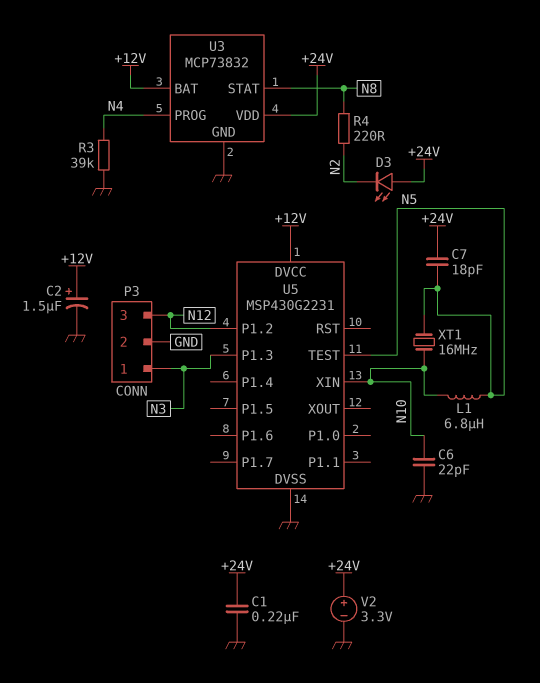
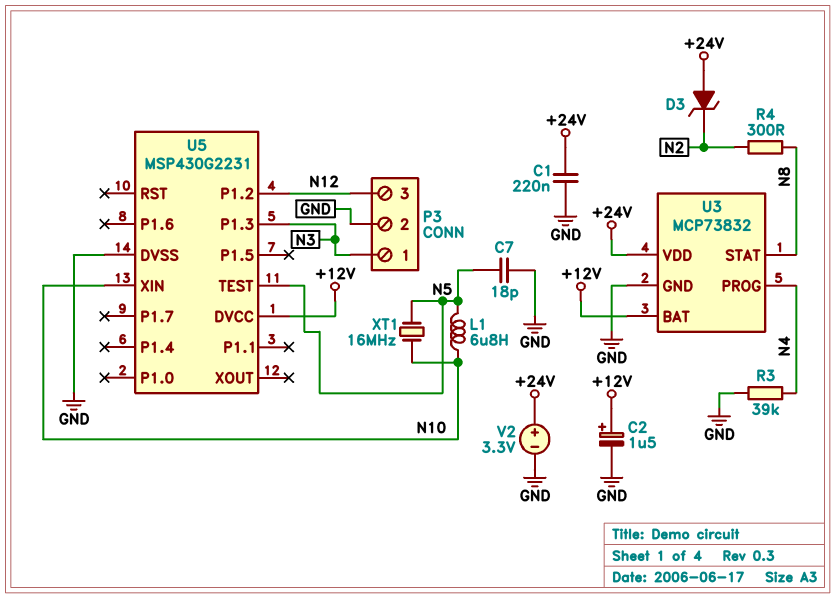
C6: 22pF (GND, N10) -> none
C7: 18pF (+24V, N5) -> 18pF (GND, N5)
D3: LED (A +24V, K N2) -> zener (A +24V, K N2)
R4: 220 (N2, N8) -> 300 (N2, N8)

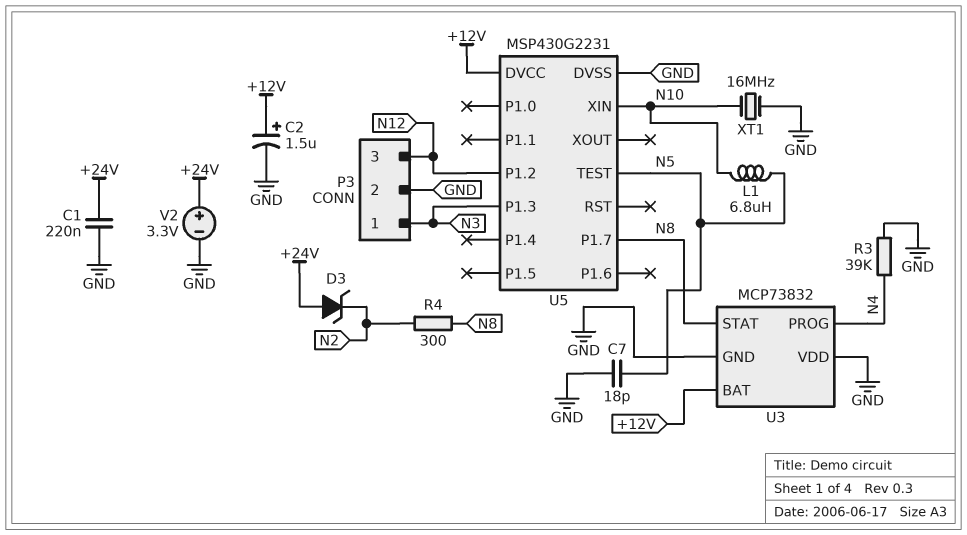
U3 pin VDD: +24V -> GND
U5 pin P1.7: none -> N8
XT1: 16MHz (N5, N10) -> 16MHz (GND, N10)

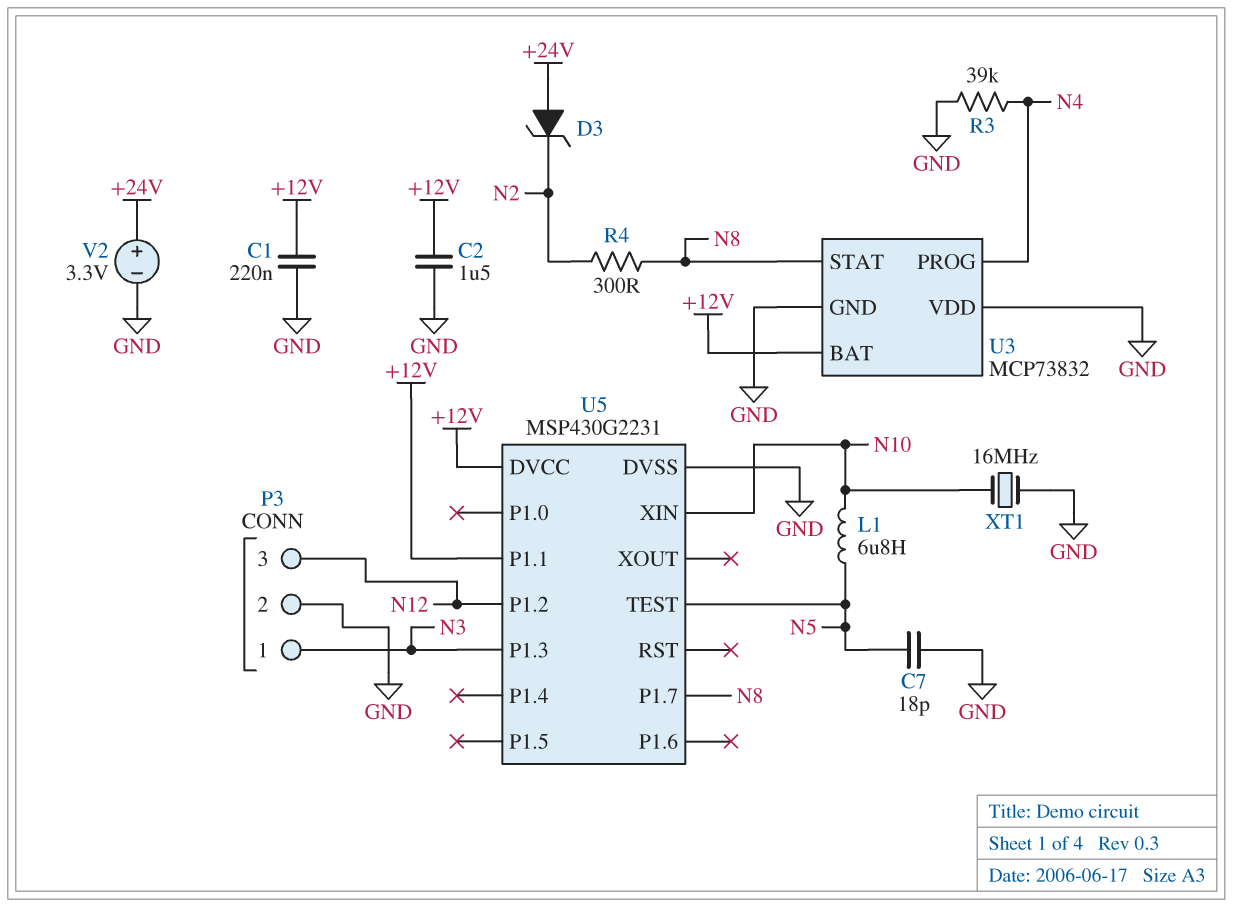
C1: 220nF (+24V, GND) -> 220nF (+12V, GND)
C2: 1.5uF (plus +12V, minus GND) -> 1.5uF (+12V, GND)
U5 pin P1.1: none -> +12V

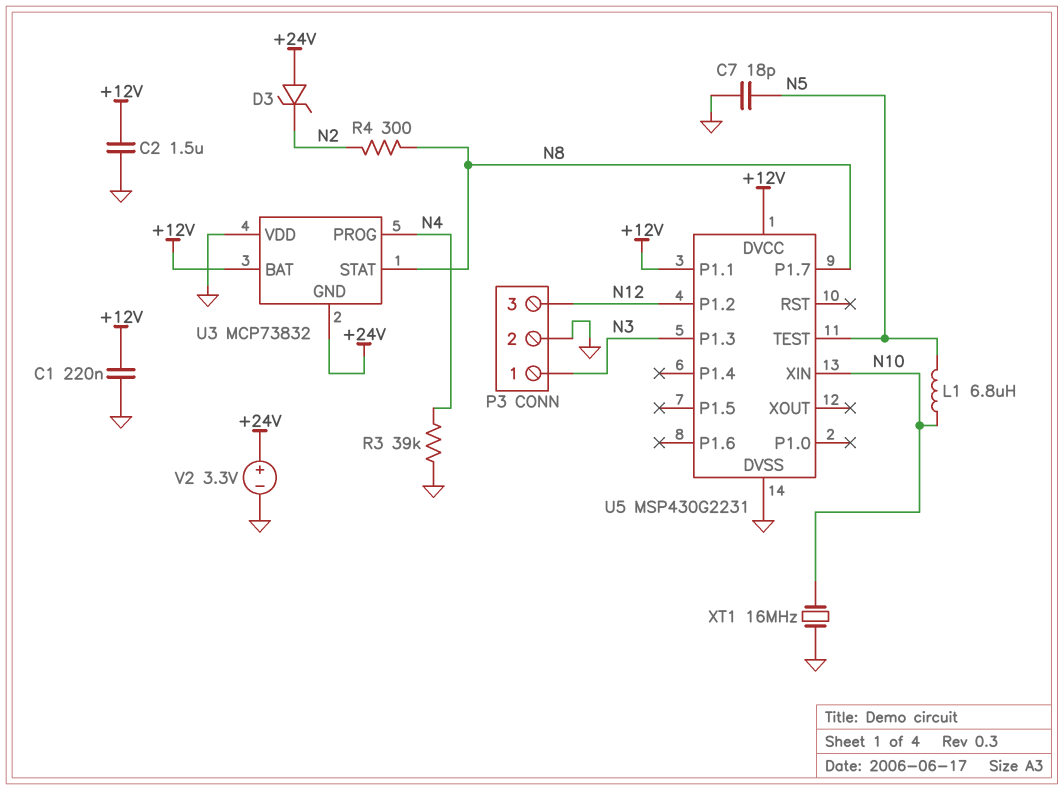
U3 pin GND: GND -> +24V

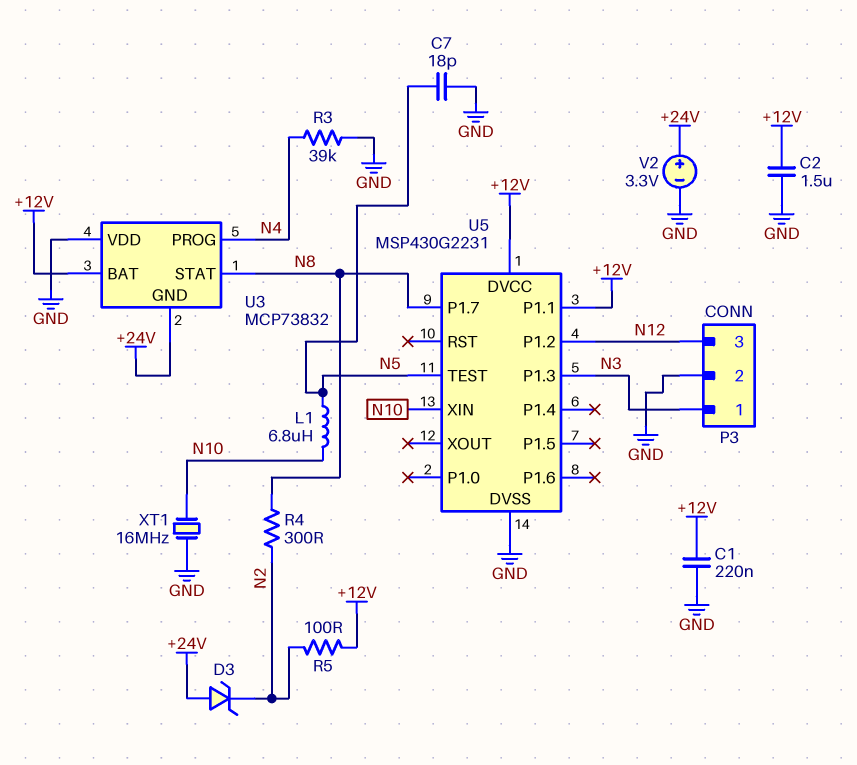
R5: none -> 100 (+12V, N2)

